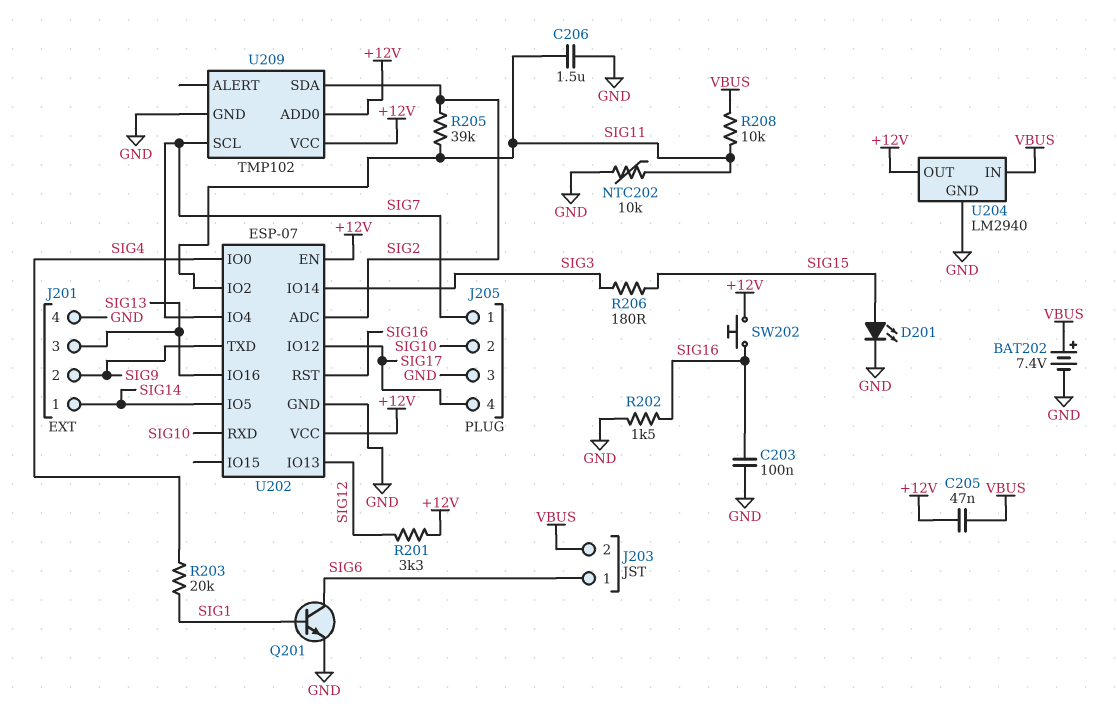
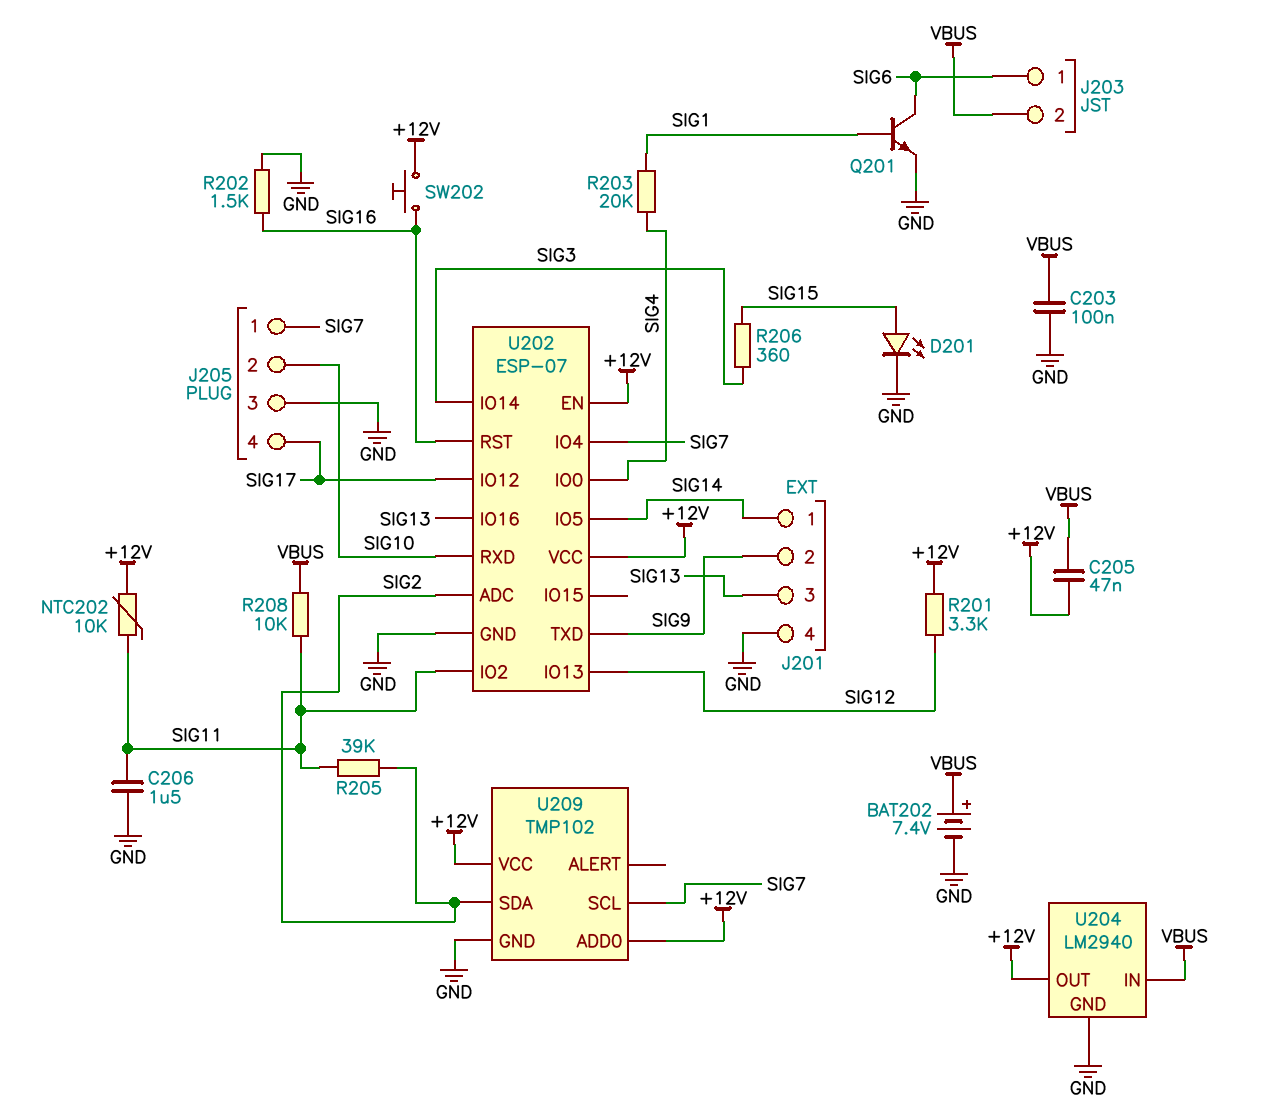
C203: 100nF (GND, SIG16) -> 100nF (GND, VBUS)
NTC202: 10k (GND, SIG11) -> 10k (+12V, SIG11)
R206: 180 (SIG3, SIG15) -> 360 (SIG3, SIG15)

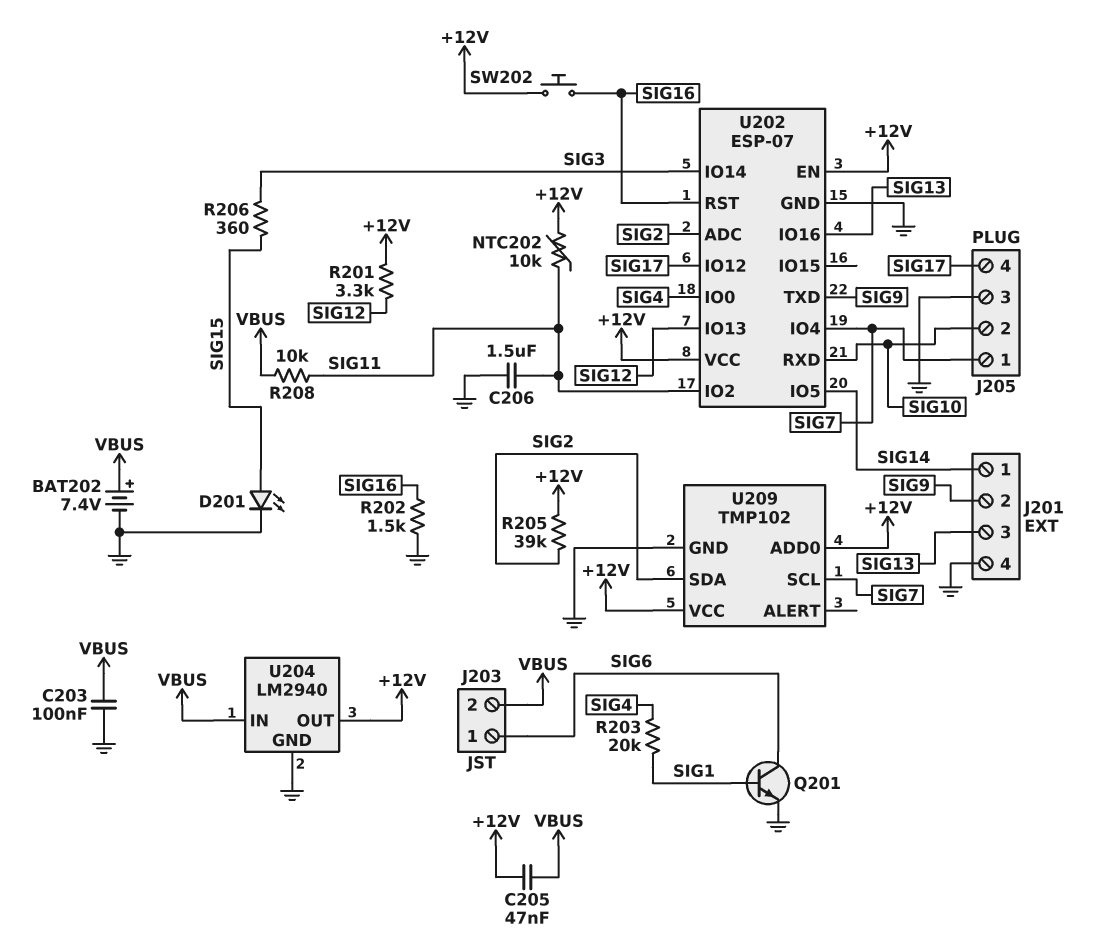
R205: 39k (SIG2, SIG11) -> 39k (+12V, SIG2)

